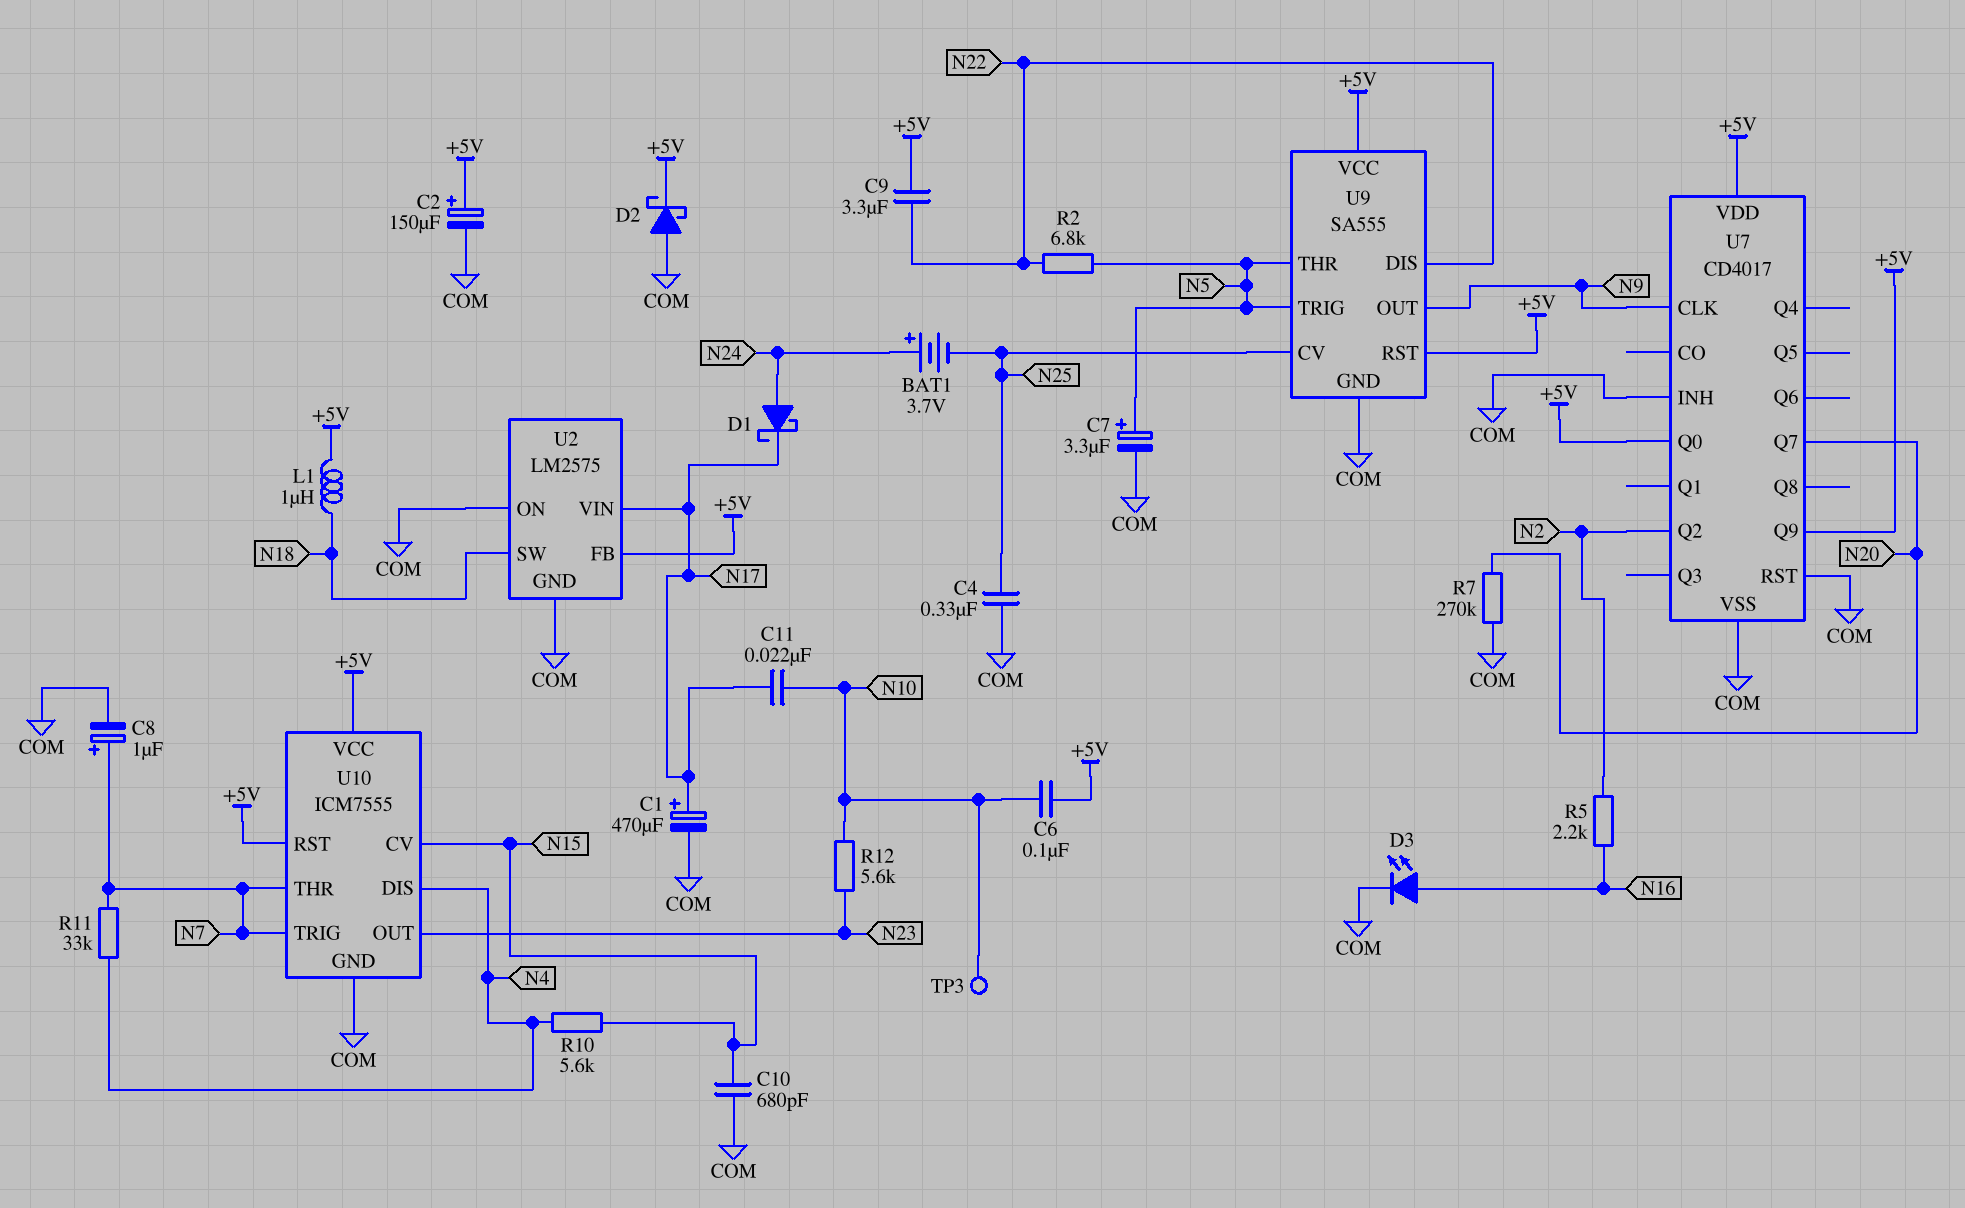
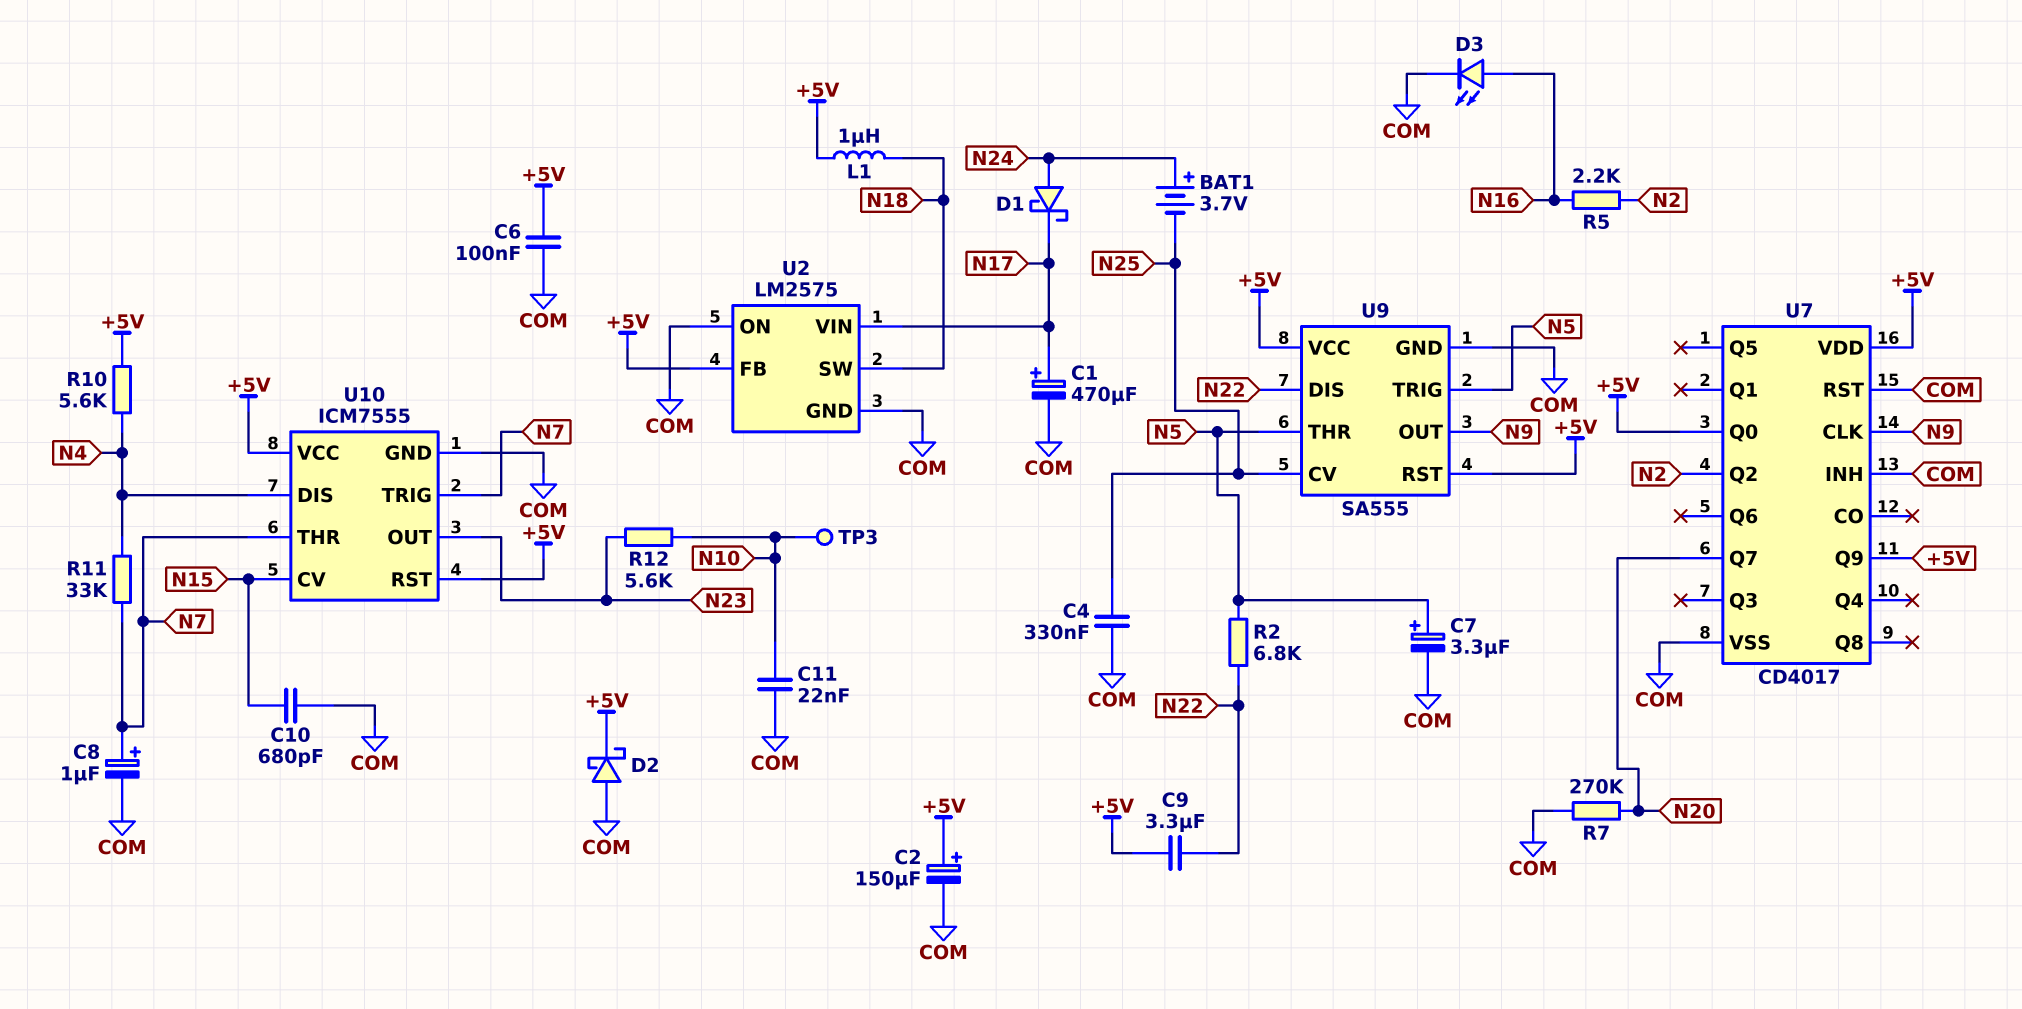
C6: 100nF (+5V, N10) -> 100nF (+5V, COM)
C11: 22nF (N10, N17) -> 22nF (COM, N10)
R10: 5.6k (N4, N15) -> 5.6k (+5V, N4)

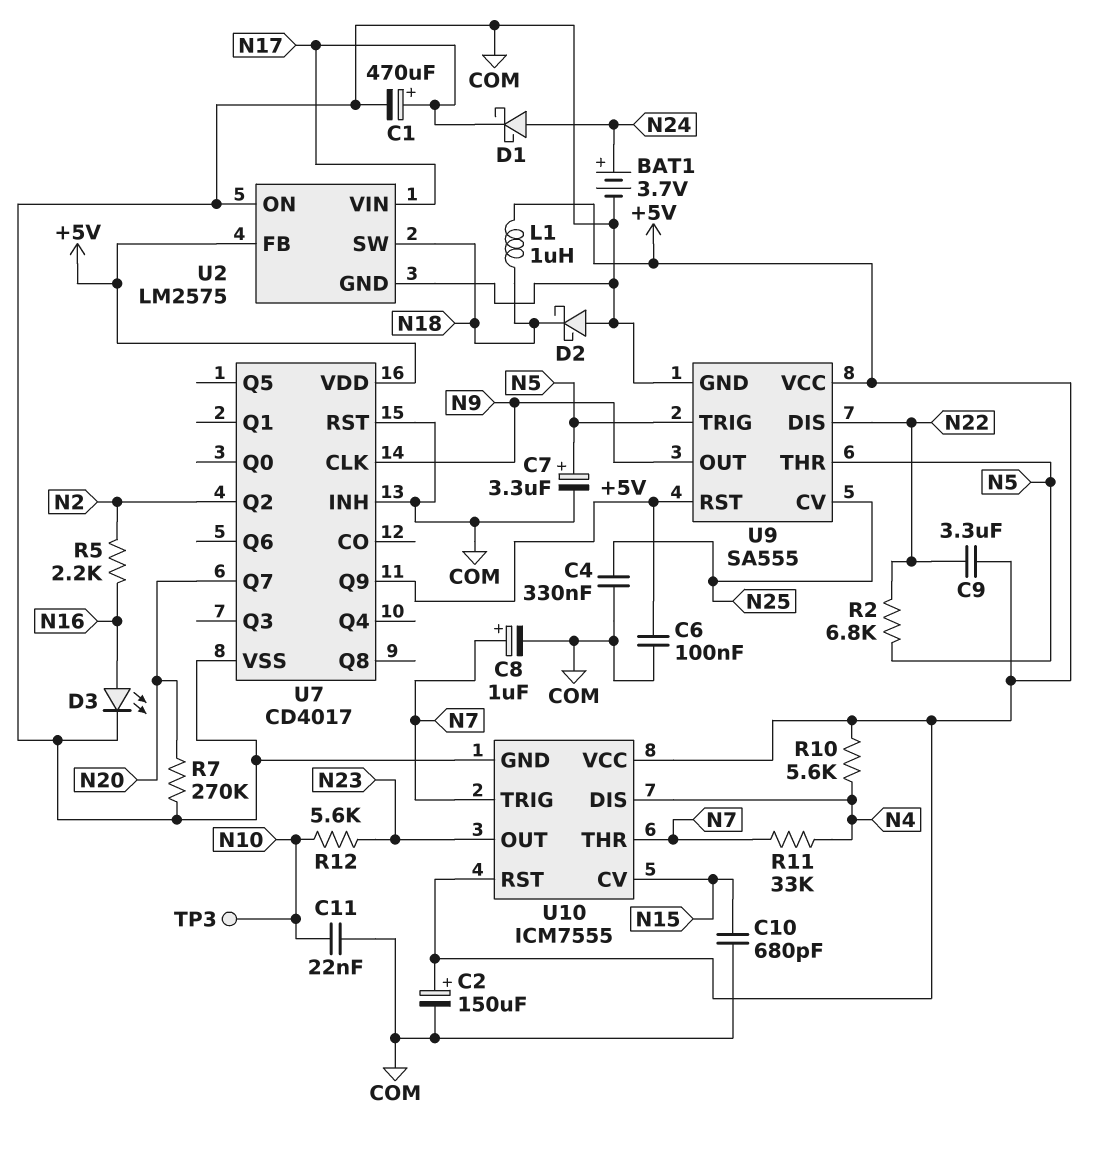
BAT1: 3.7V (plus N24, minus N25) -> 3.7V (plus N24, minus COM)
D2: schottky (A COM, K +5V) -> schottky (A COM, K N18)
U7 pin Q0: +5V -> none

